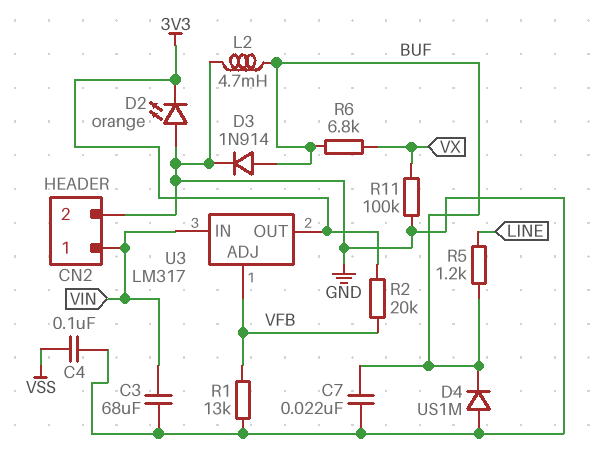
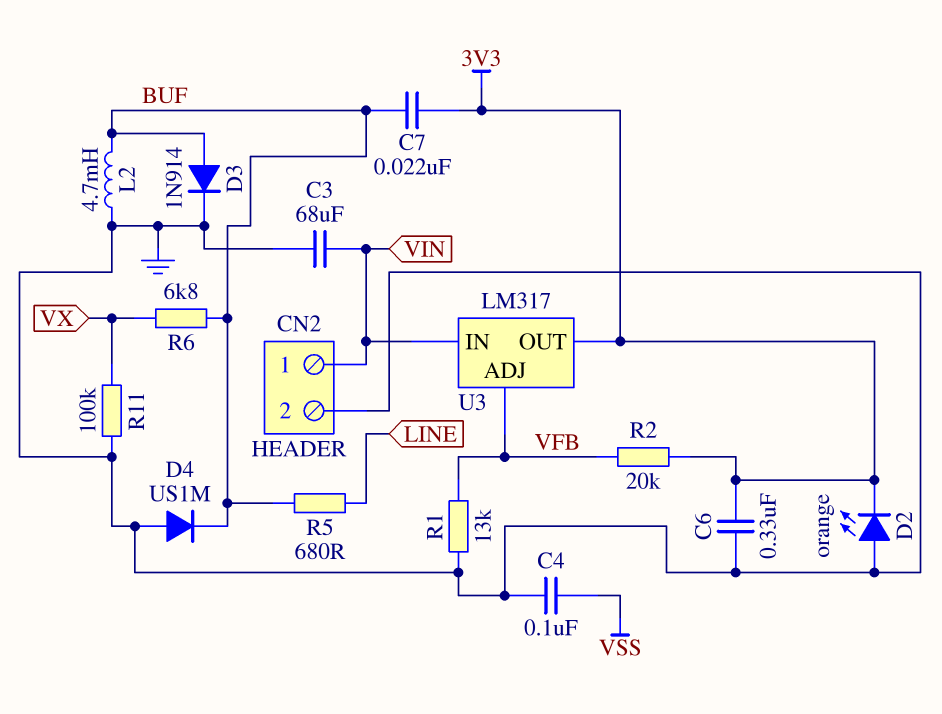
C6: none -> 330nF (3V3, GND)
C7: 22nF (BUF, GND) -> 22nF (3V3, BUF)
R5: 1.2k (BUF, LINE) -> 680 (BUF, LINE)

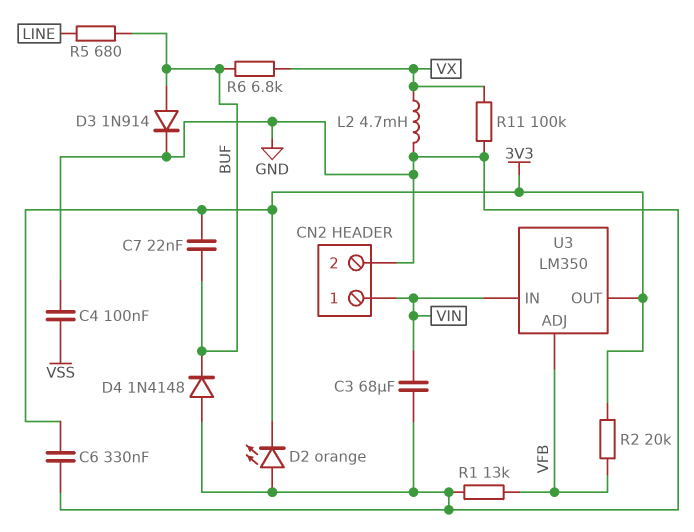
D4: diode US1M (A GND, K BUF) -> diode 1N4148 (A GND, K BUF)
L2: 4.7mH (BUF, GND) -> 4.7mH (GND, VX)
U3: LM317 -> LM350

